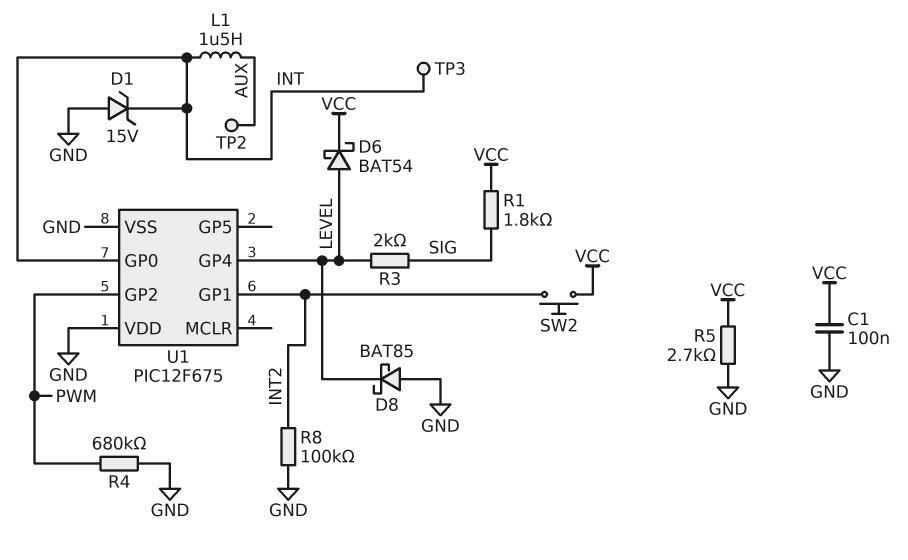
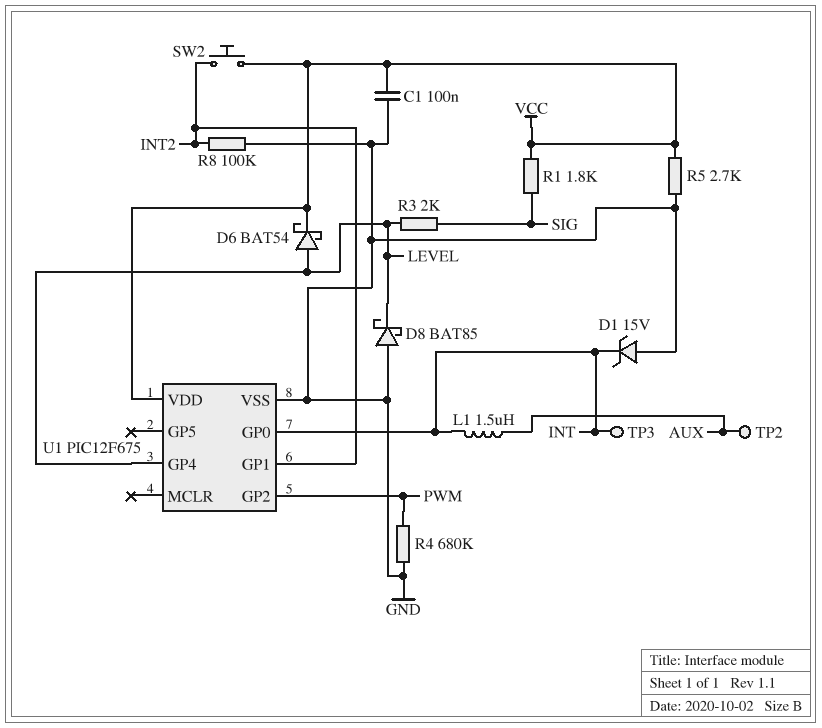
U1 pin VDD: GND -> VCC

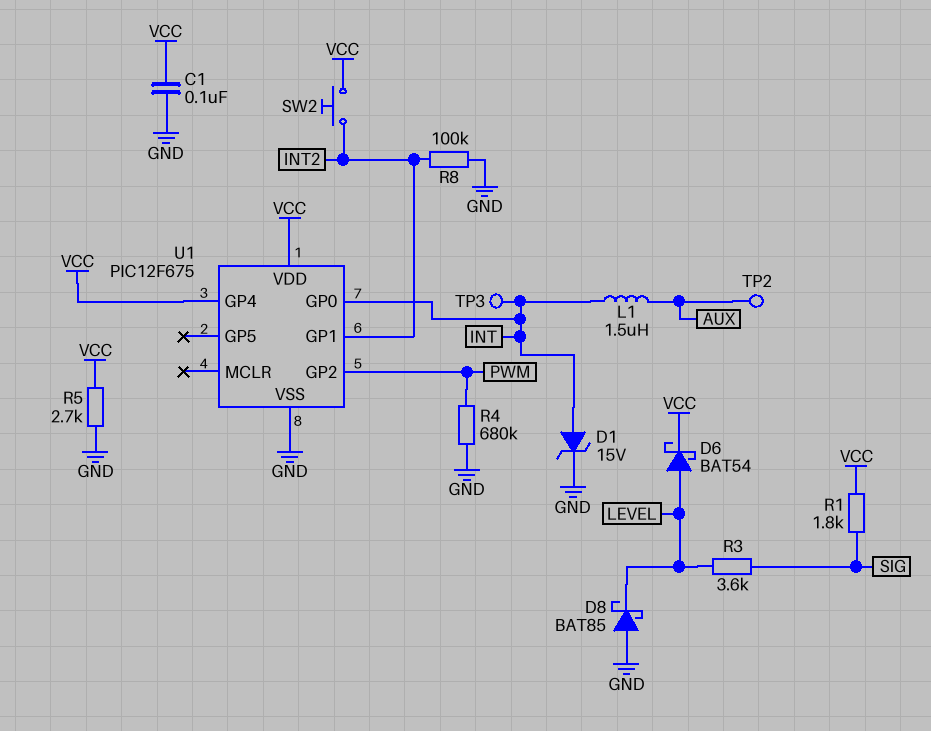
D1: zener 15V (A GND, K INT) -> zener 15V (A INT, K GND)
R3: 2k (LEVEL, SIG) -> 3.6k (LEVEL, SIG)
U1 pin GP4: LEVEL -> VCC

